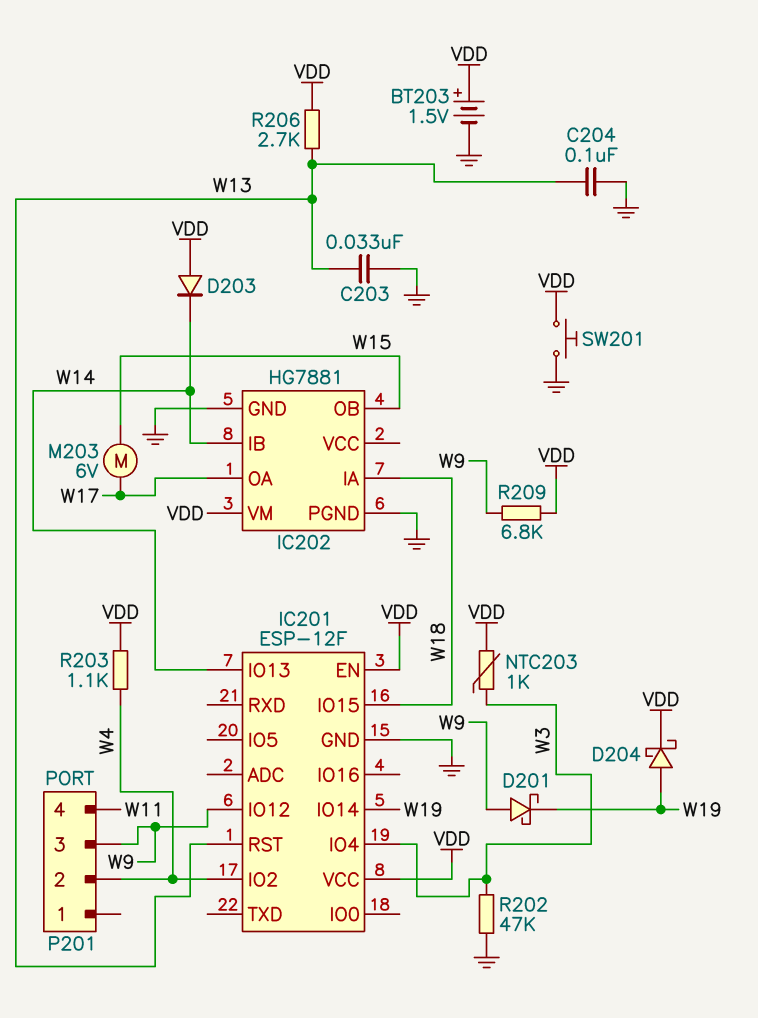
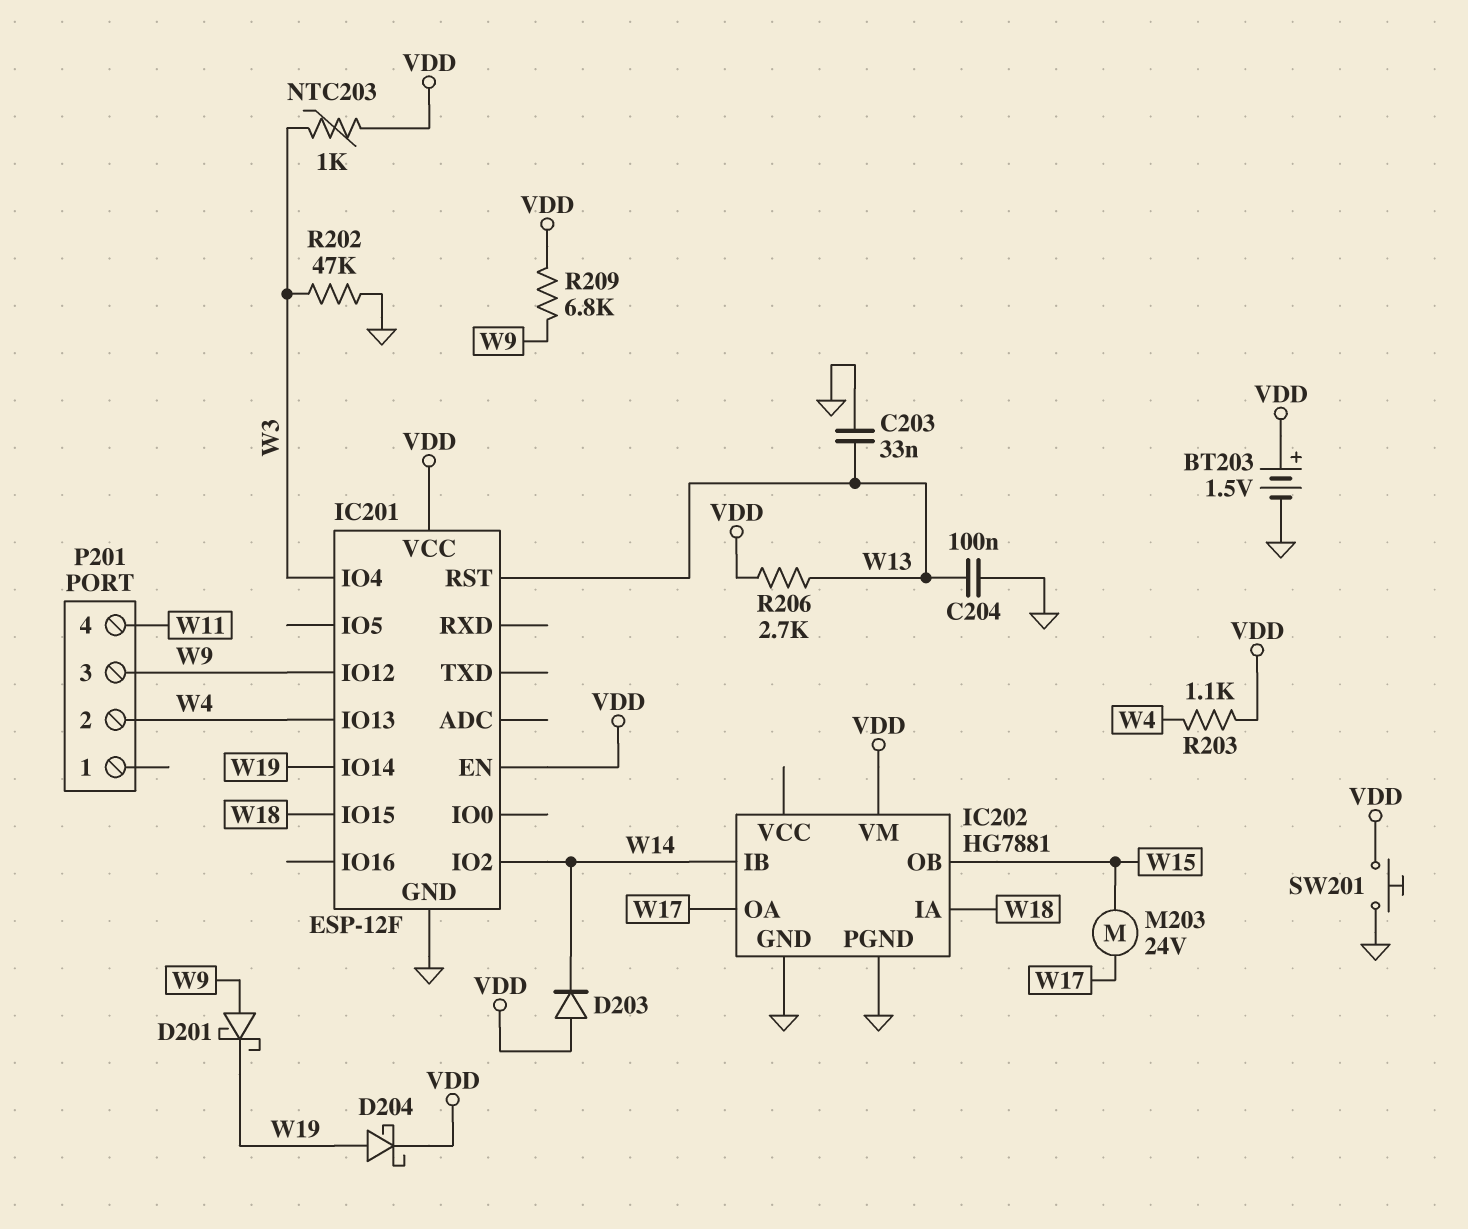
IC201 pin IO2: W4 -> W14
IC201 pin IO13: W14 -> W4
M203: motor 6V (W15, W17) -> motor 24V (W15, W17)

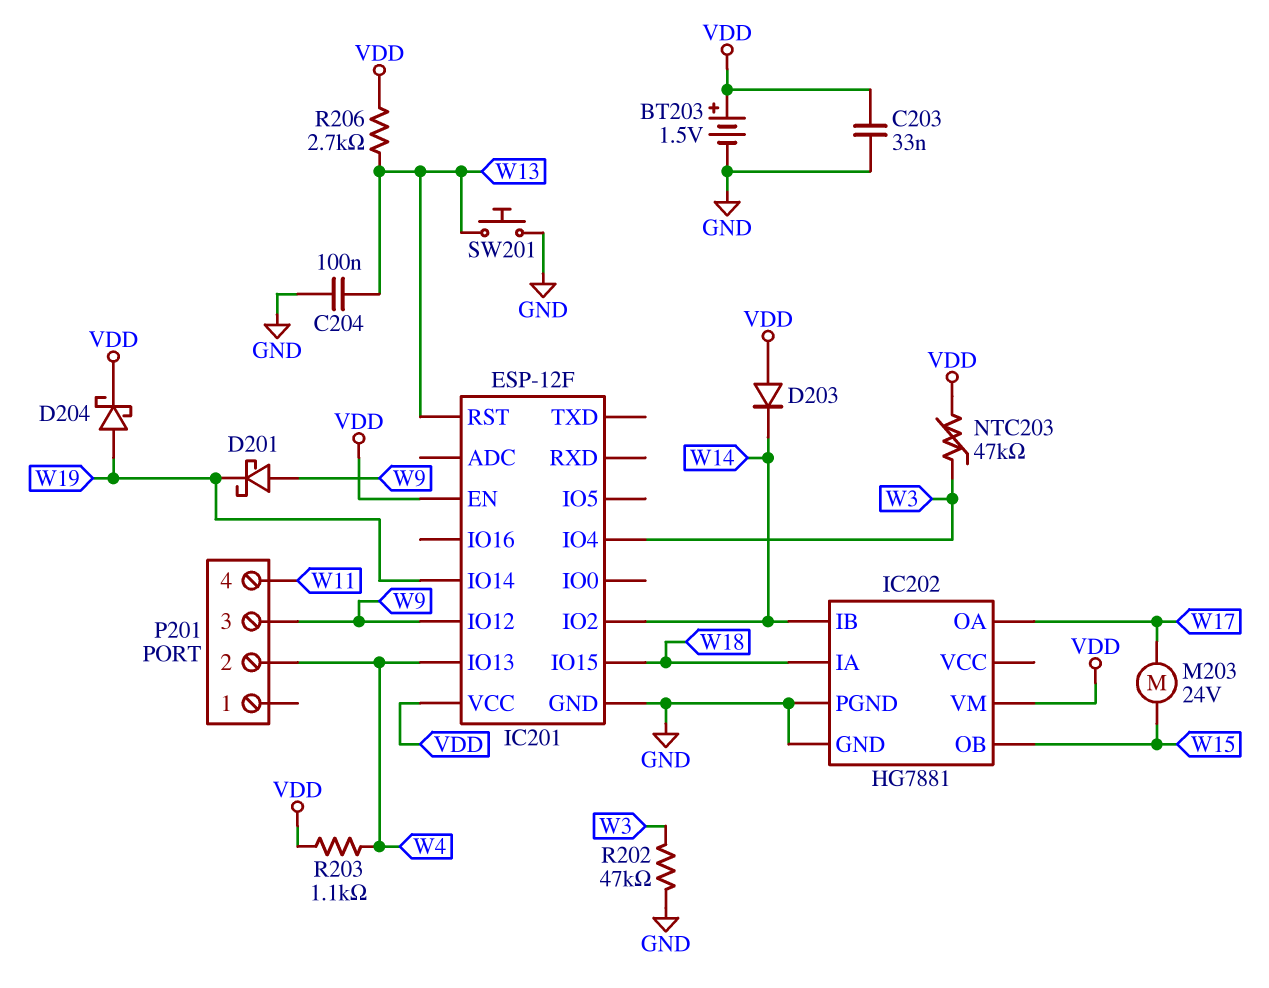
C203: 33nF (GND, W13) -> 33nF (GND, VDD)
NTC203: 1k (VDD, W3) -> 47k (VDD, W3)
R209: 6.8k (VDD, W9) -> none
SW201: button (GND, VDD) -> button (GND, W13)

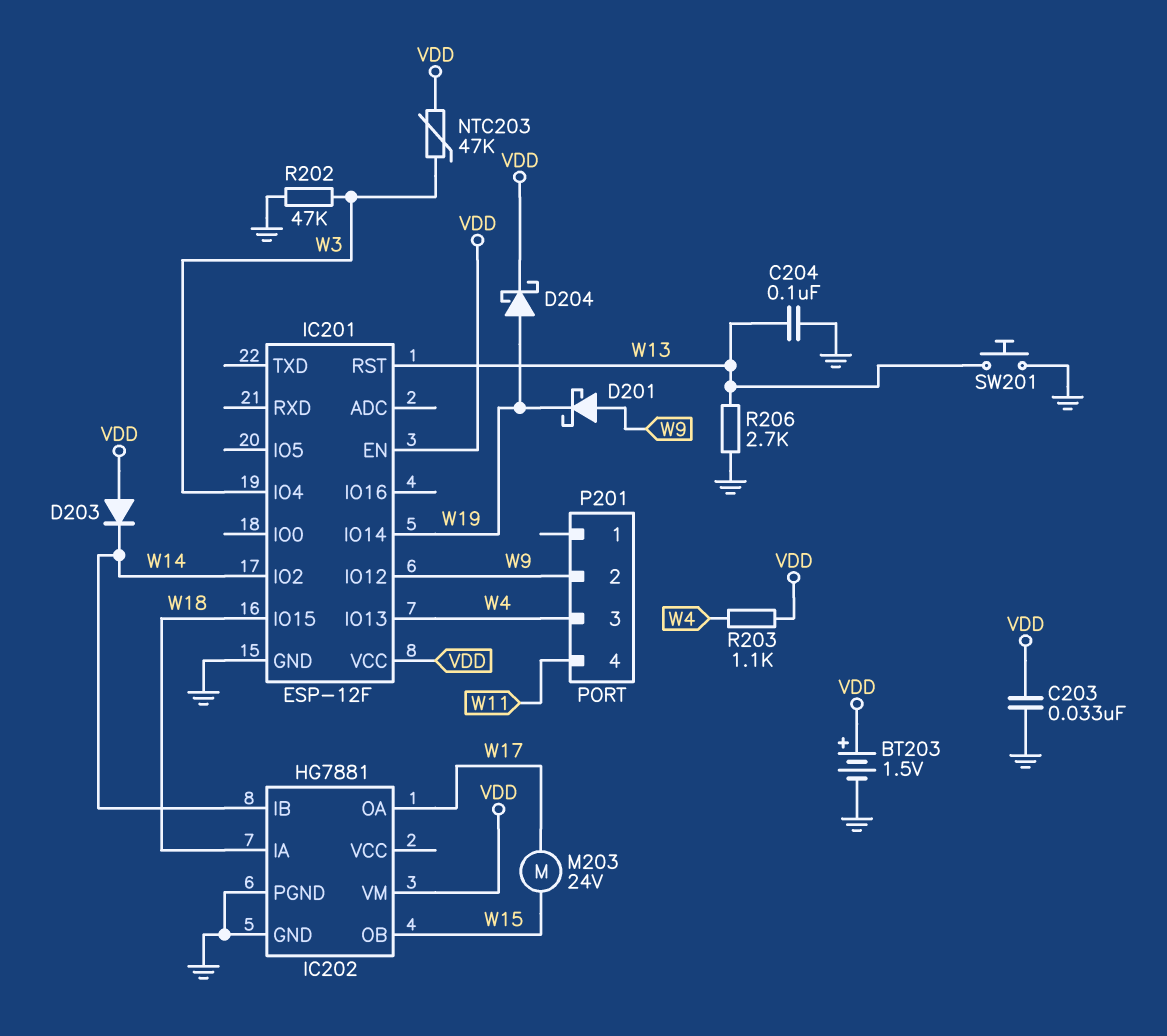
P201 pin 2: W4 -> W9
P201 pin 3: W9 -> W4
R206: 2.7k (VDD, W13) -> 2.7k (GND, W13)

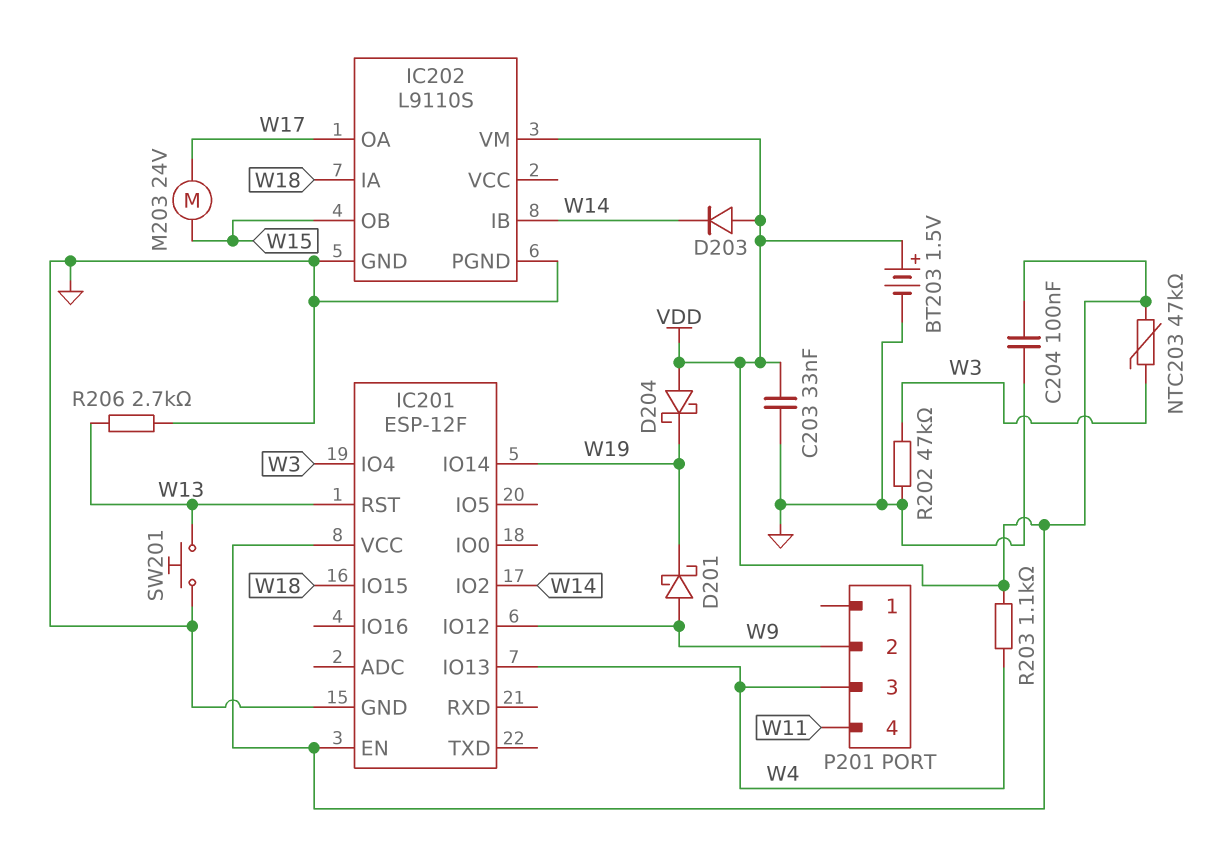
C204: 100nF (GND, W13) -> 100nF (GND, VDD)
D204: schottky (A W19, K VDD) -> schottky (A VDD, K W19)
IC202: HG7881 -> L9110S

